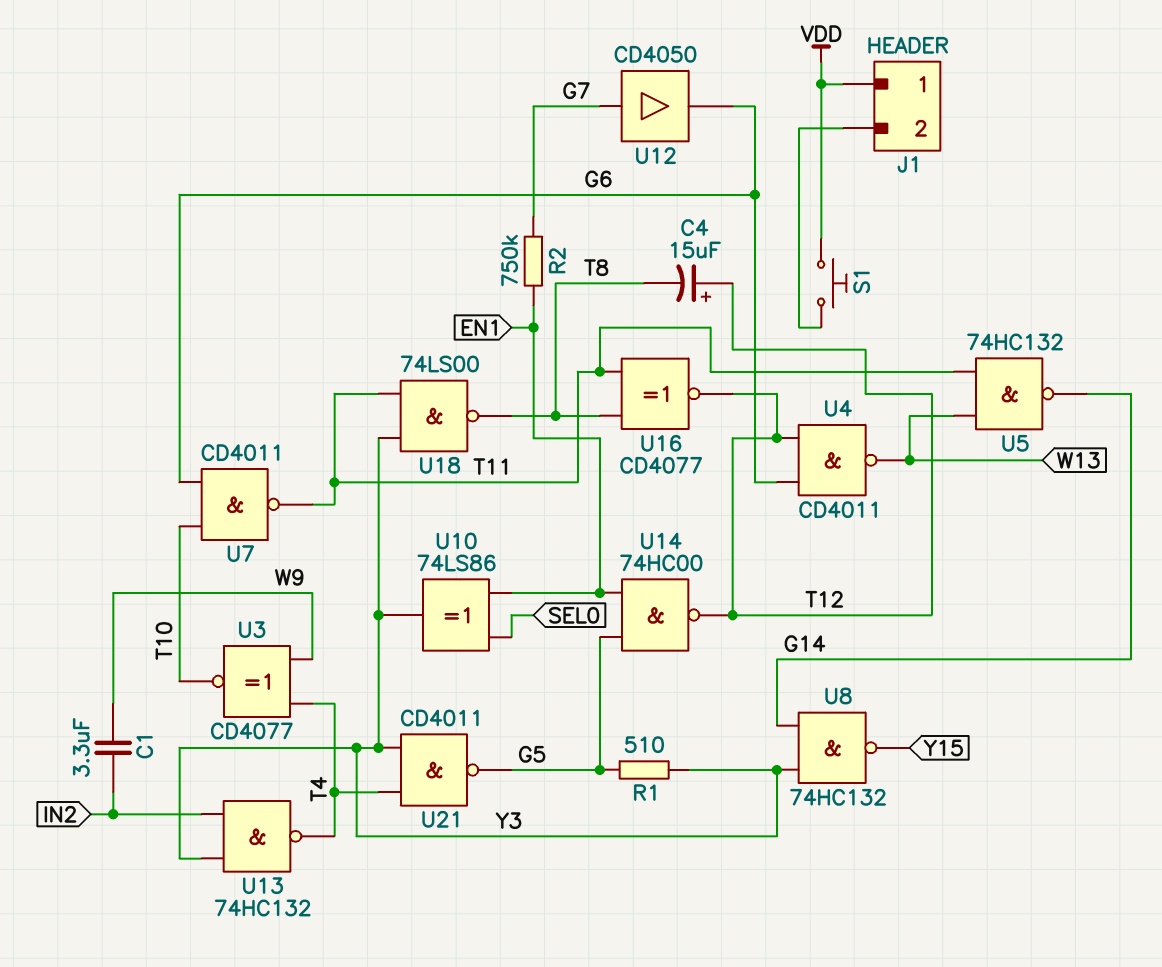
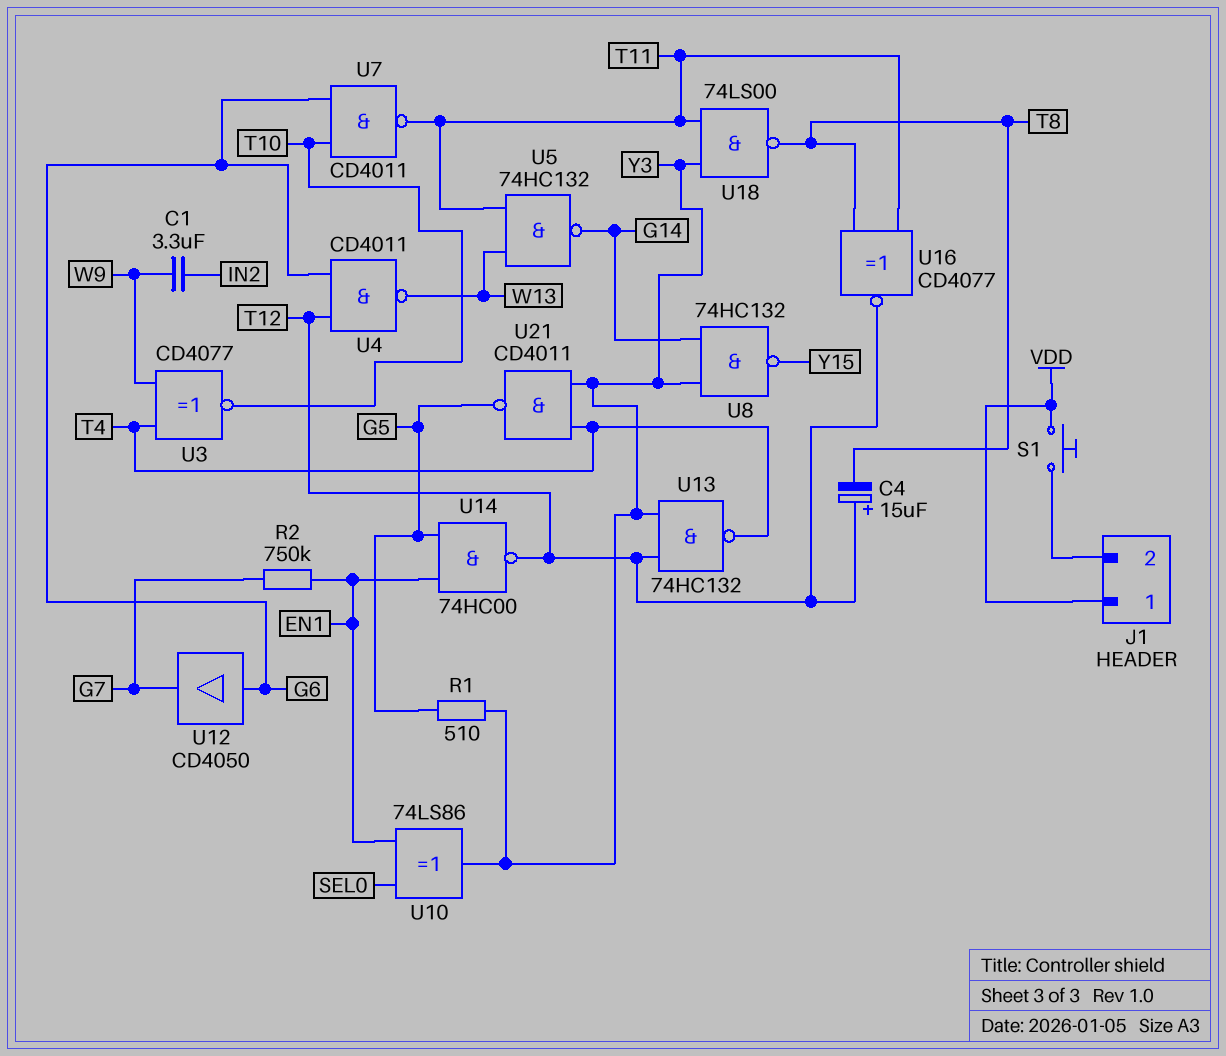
U12: buffer CD4050 (in G7, out G6) -> buffer CD4050 (in G6, out G7)
U13: NAND 74HC132 (in IN2, in Y3, out T4) -> NAND 74HC132 (in T12, in Y3, out T4)

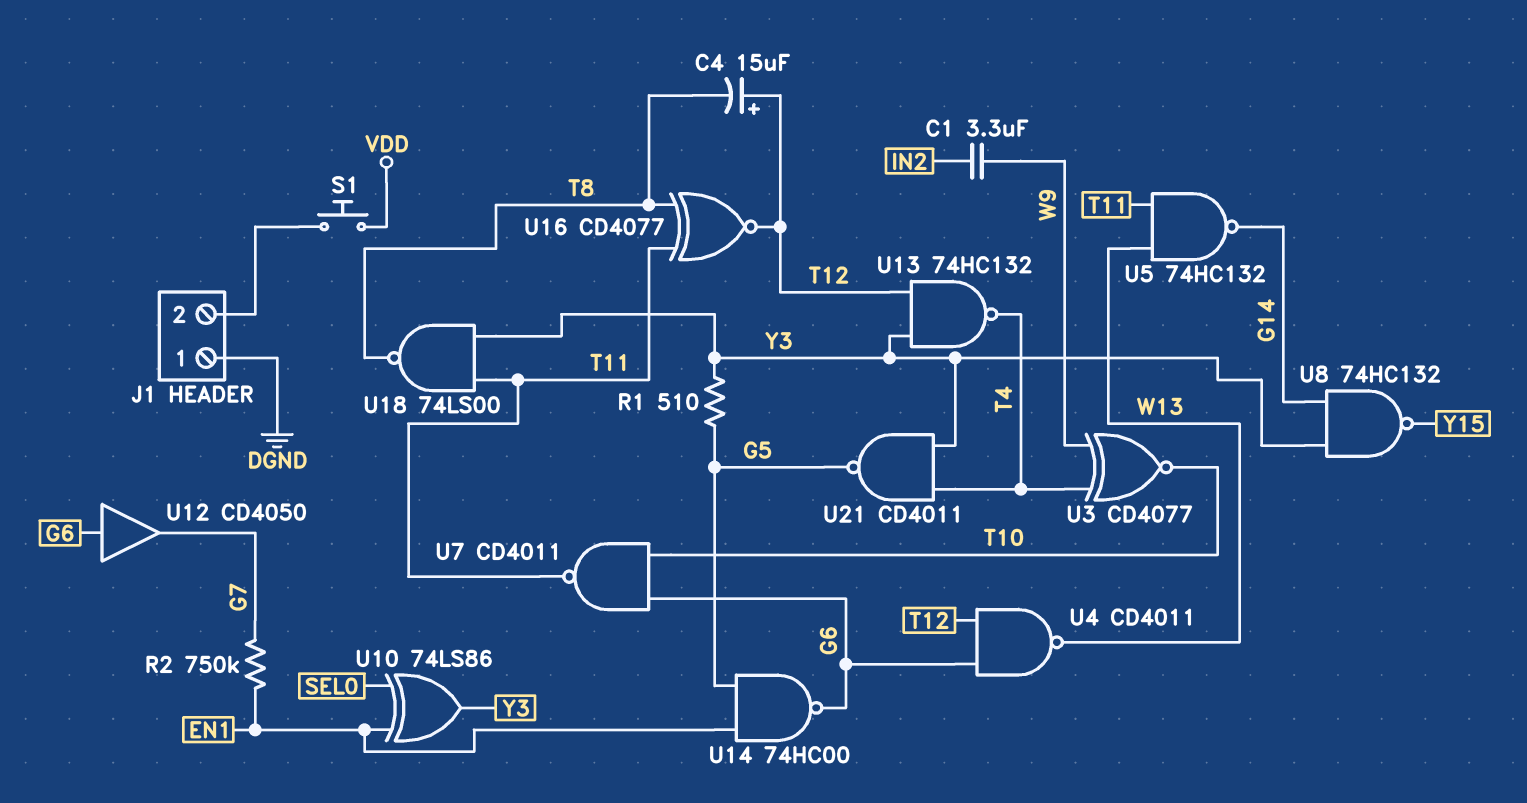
J1 pin 1: VDD -> DGND
U14: NAND 74HC00 (in EN1, in G5, out T12) -> NAND 74HC00 (in EN1, in G5, out G6)

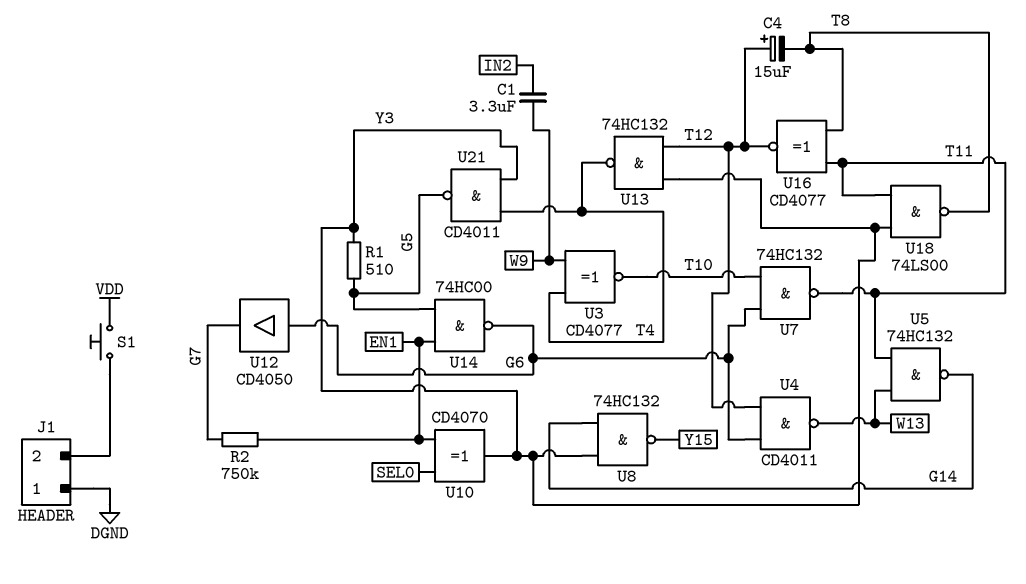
U7: NAND CD4011 (in G6, in T10, out T11) -> NAND 74HC132 (in G6, in T10, out T11)
U10: XOR 74LS86 (in EN1, in SEL0, out Y3) -> XOR CD4070 (in EN1, in SEL0, out Y3)

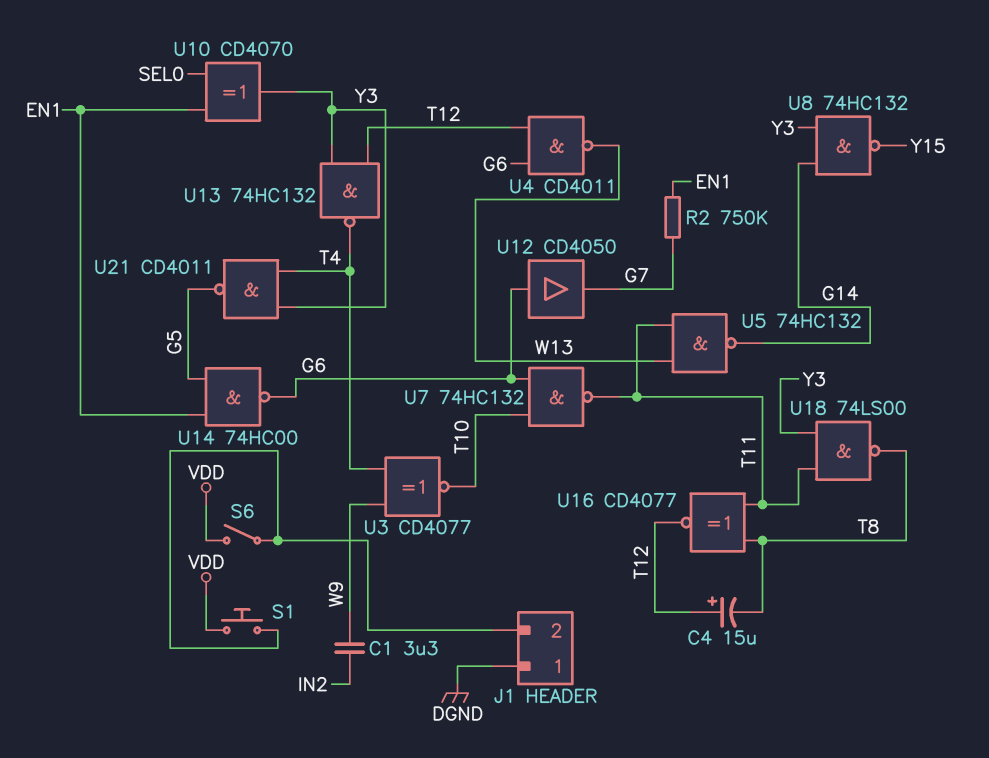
R1: 510 (G5, Y3) -> none
S6: none -> switch (J1/2, VDD)

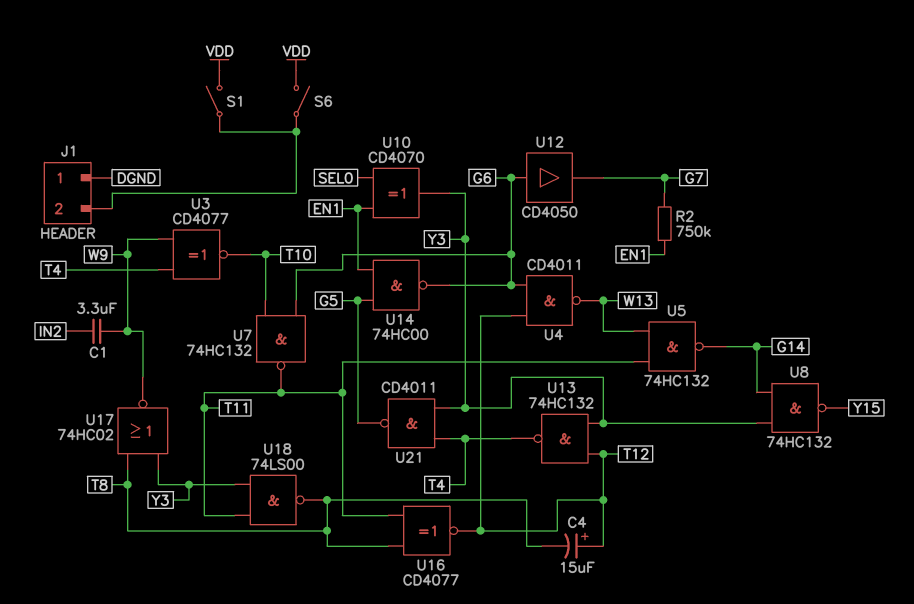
S1: button (J1/2, VDD) -> switch (J1/2, VDD)
U17: none -> NOR 74HC02 (in T8, in Y3, out W9)

